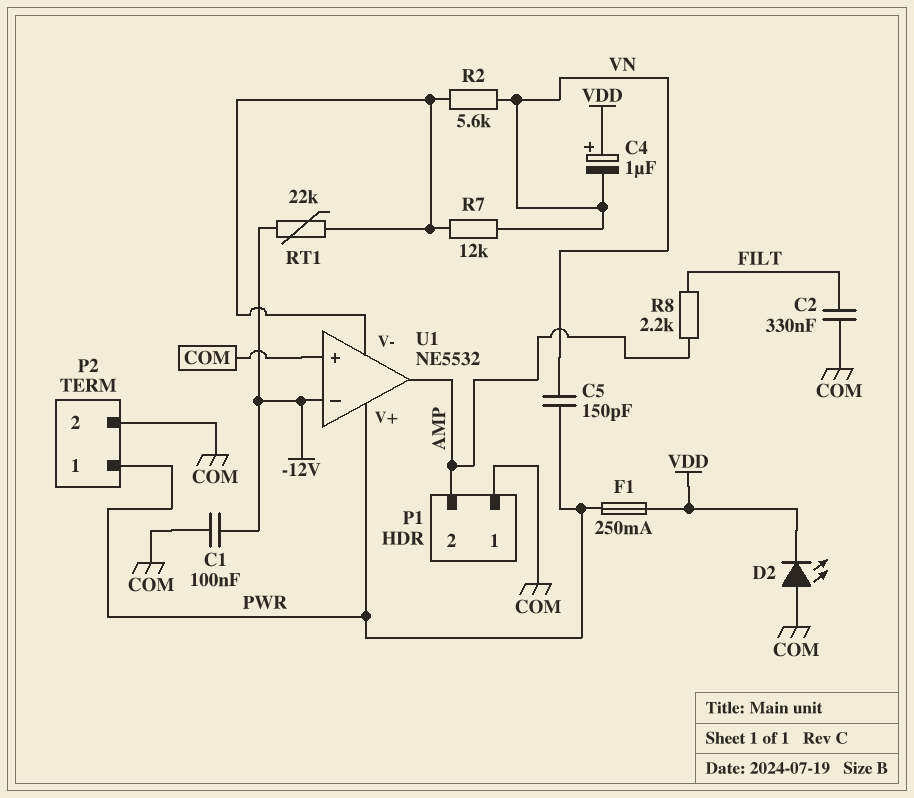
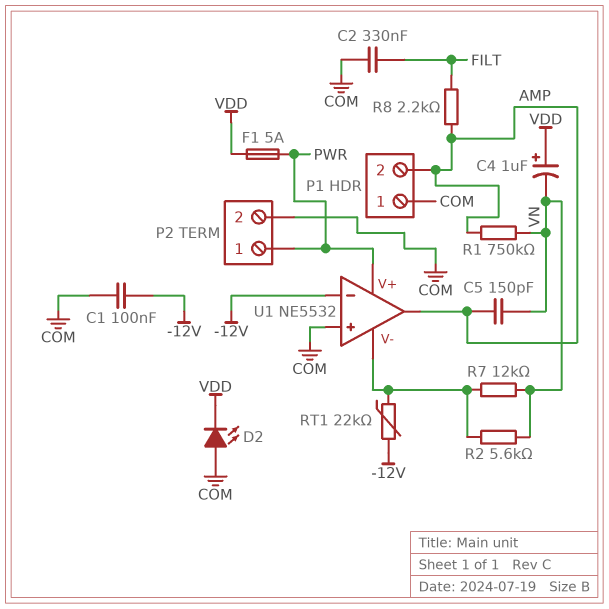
C5: 150pF (PWR, VN) -> 150pF (AMP, VN)
F1: 250mA (PWR, VDD) -> 5A (PWR, VDD)
R1: none -> 750k (AMP, VN)

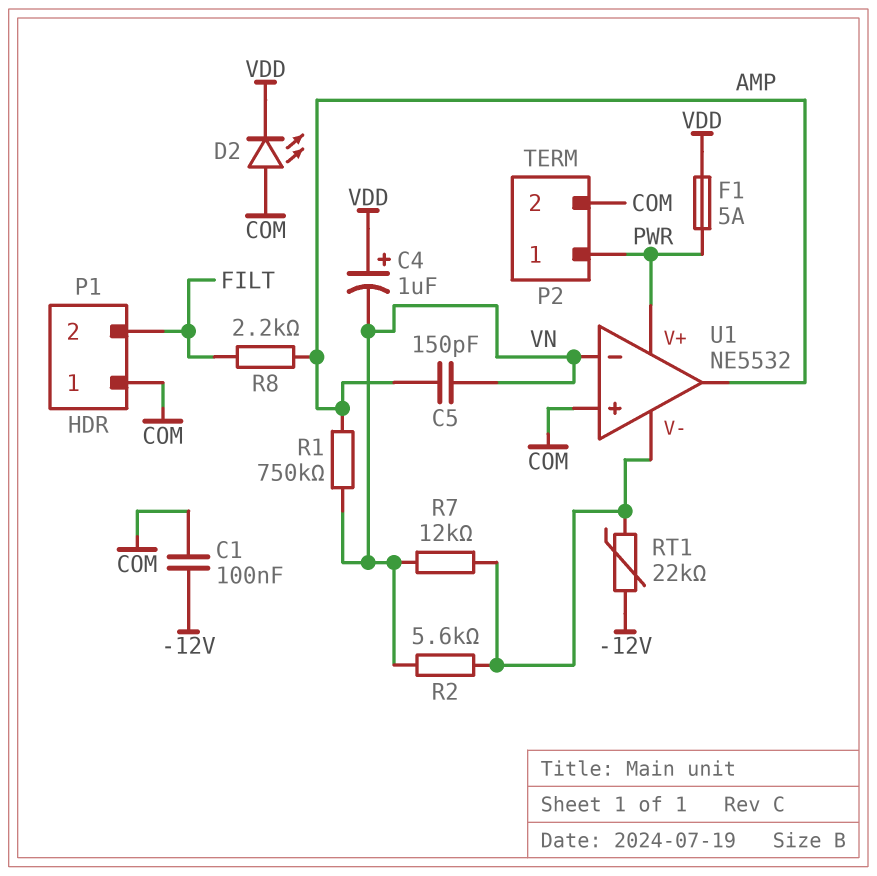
C2: 330nF (COM, FILT) -> none
P1 pin 2: AMP -> FILT
U1 pin in-: -12V -> VN

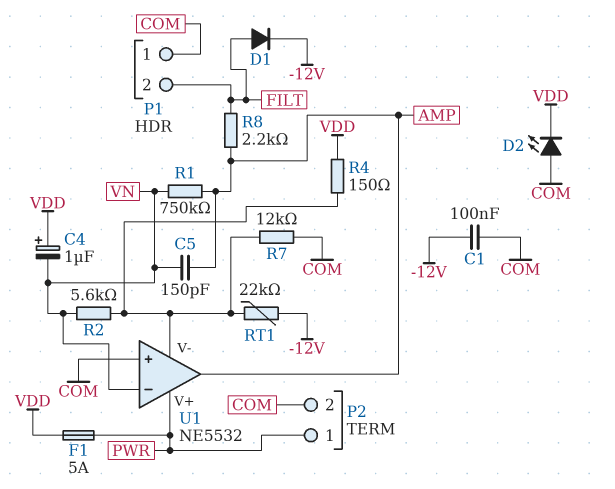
D1: none -> diode (A FILT, K -12V)
R4: none -> 150 (U1/V-, VDD)
R7: 12k (U1/V-, VN) -> 12k (COM, U1/V-)

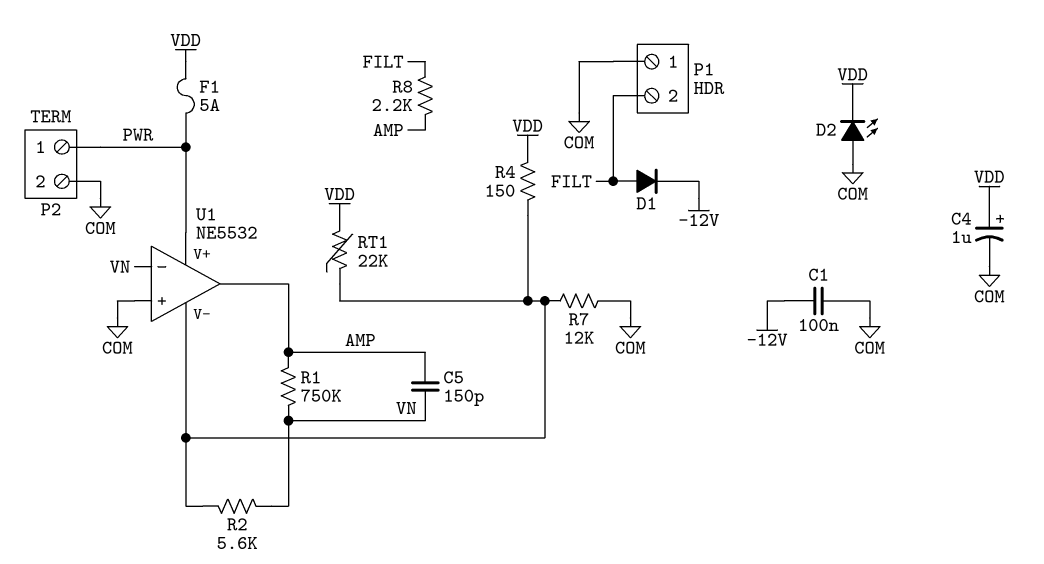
C4: 1uF (plus VDD, minus VN) -> 1uF (plus VDD, minus COM)
RT1: 22k (-12V, U1/V-) -> 22k (U1/V-, VDD)

